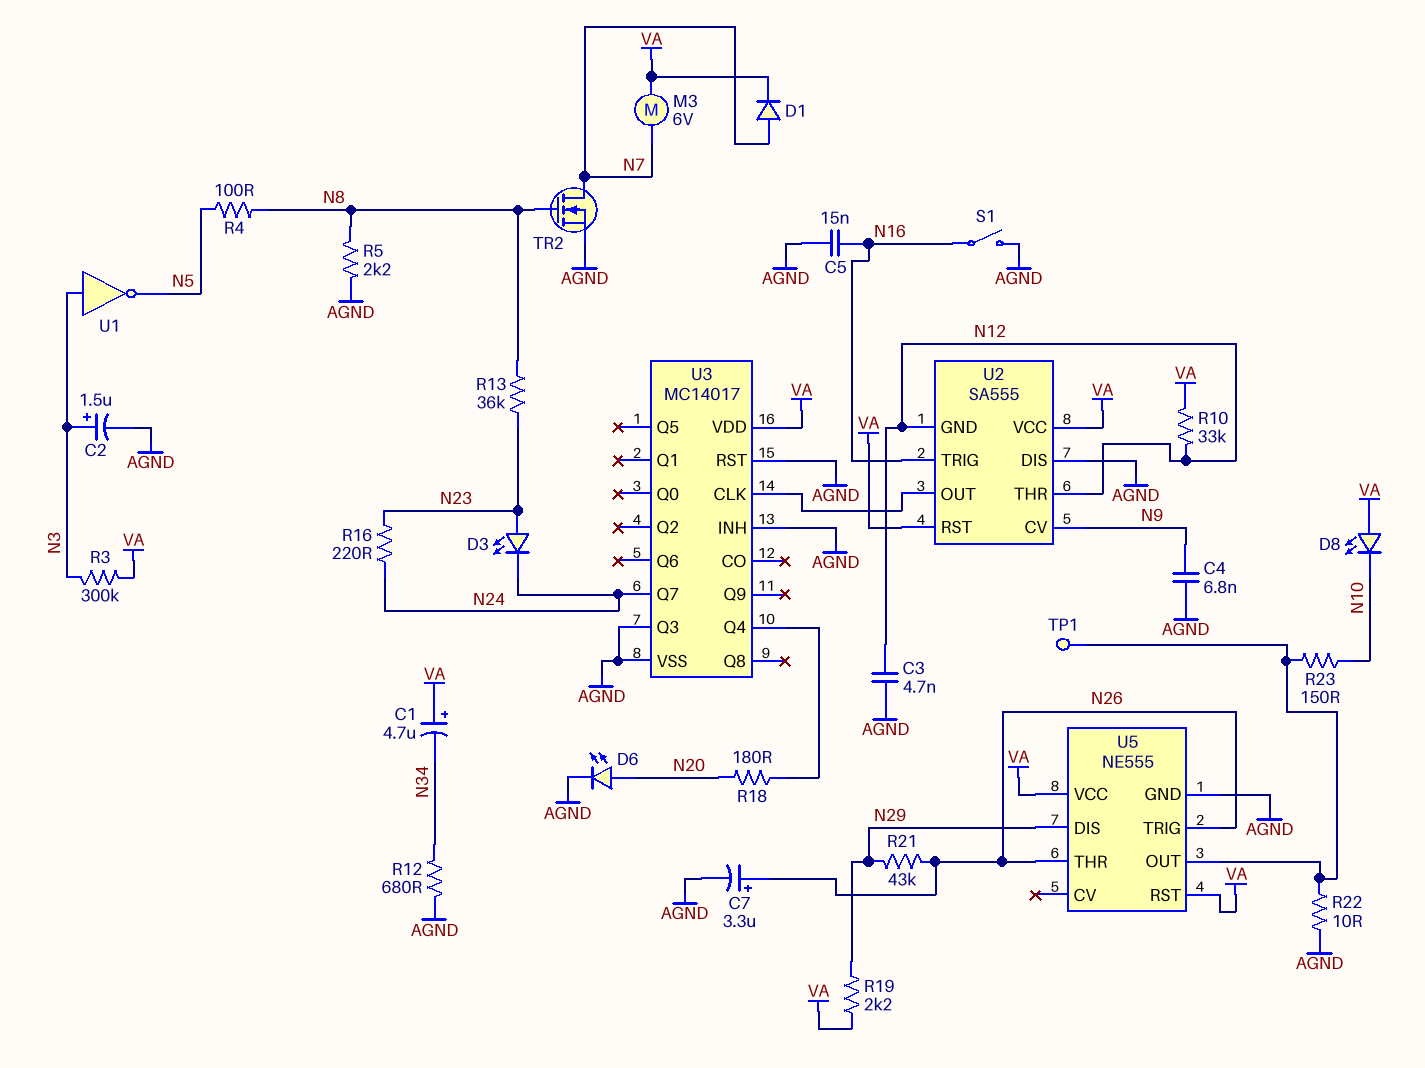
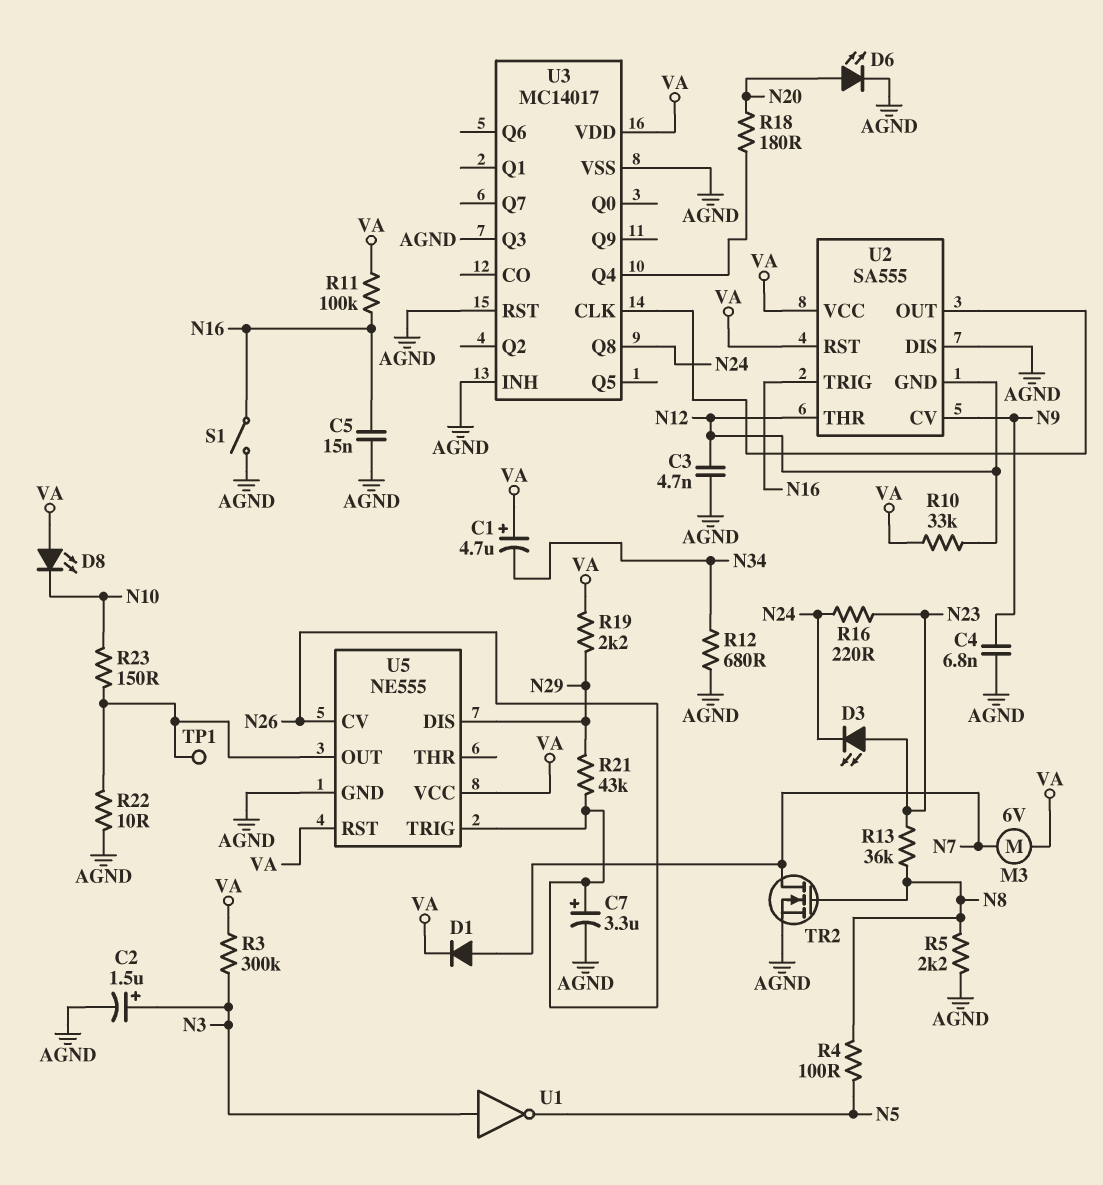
R11: none -> 100k (N16, VA)
U3 pin Q7: N24 -> none
U3 pin Q8: none -> N24
U5 pin CV: none -> N26
U5 pin THR: N26 -> none

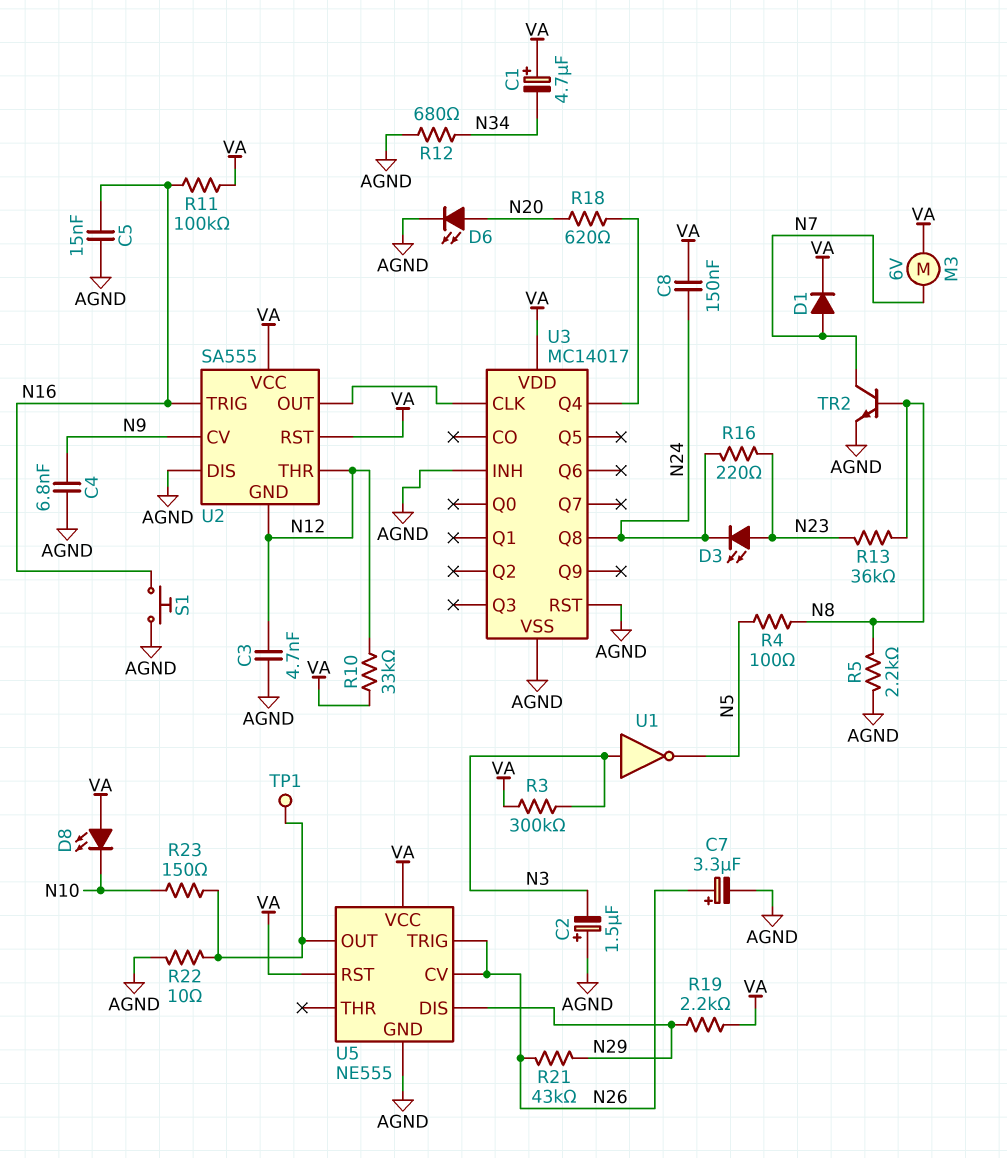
C2: 1.5uF (plus N3, minus AGND) -> 1.5uF (plus AGND, minus N3)
C8: none -> 150nF (N24, VA)
R18: 180 (N20, U3/Q4) -> 620 (N20, U3/Q4)
S1: switch (AGND, N16) -> button (AGND, N16)
TR2: NMOS (G N8, D N7, S AGND) -> NPN (B N8, C N7, E AGND)
U3 pin Q3: AGND -> none

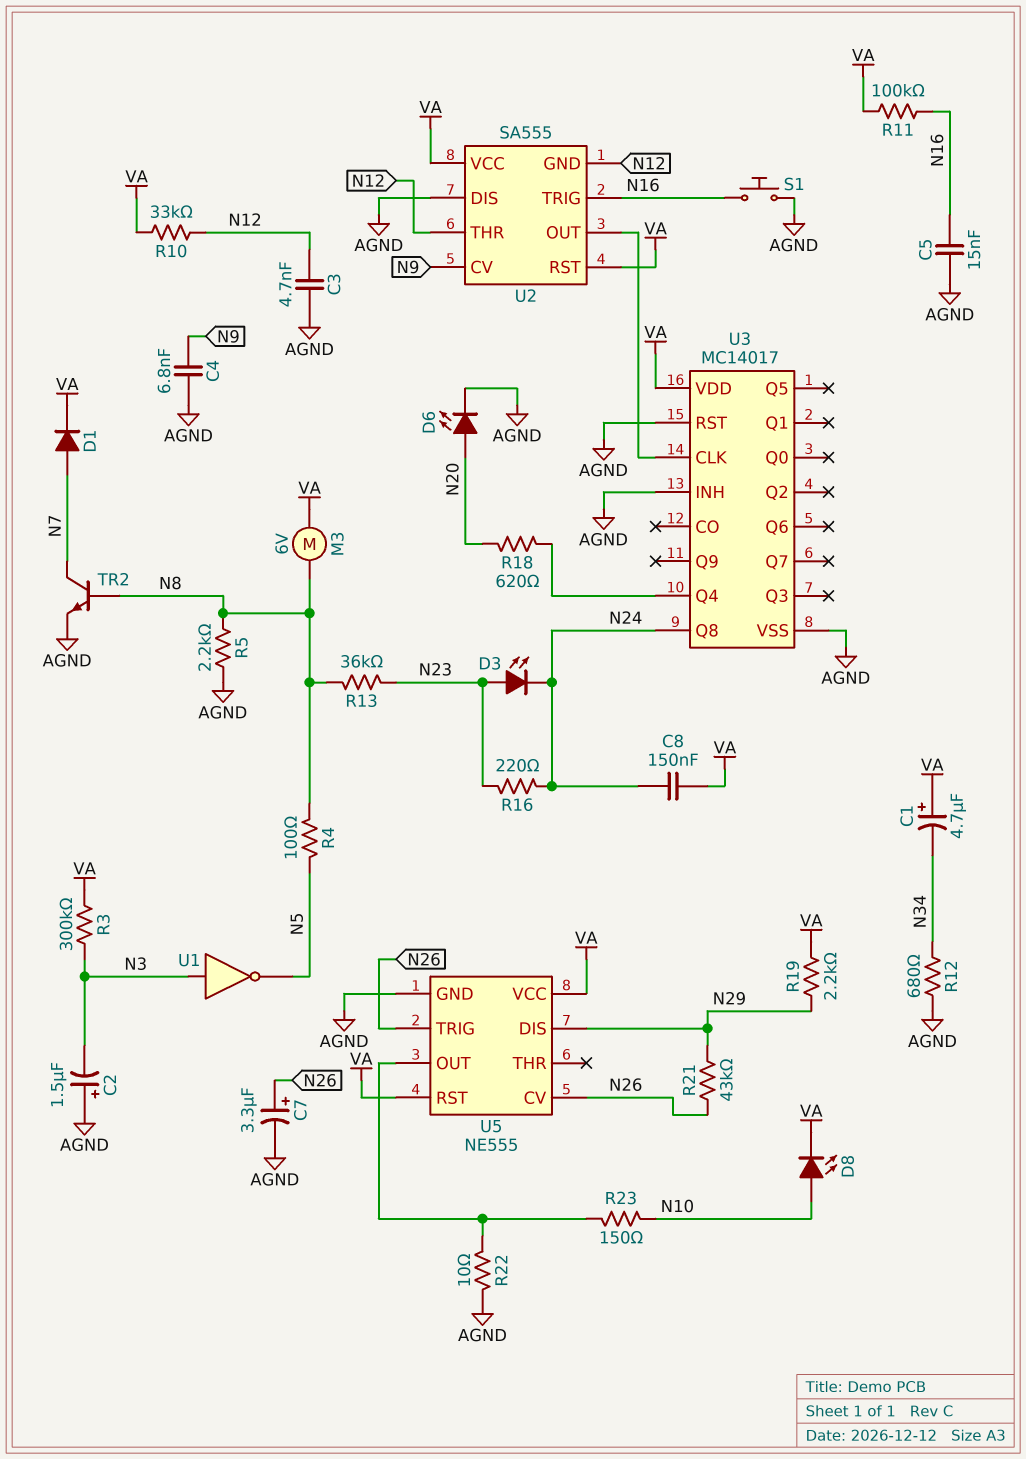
D8: LED (A VA, K N10) -> LED (A N10, K VA)
M3: motor 6V (N7, VA) -> motor 6V (N8, VA)
TP1: test point (U5/OUT) -> none

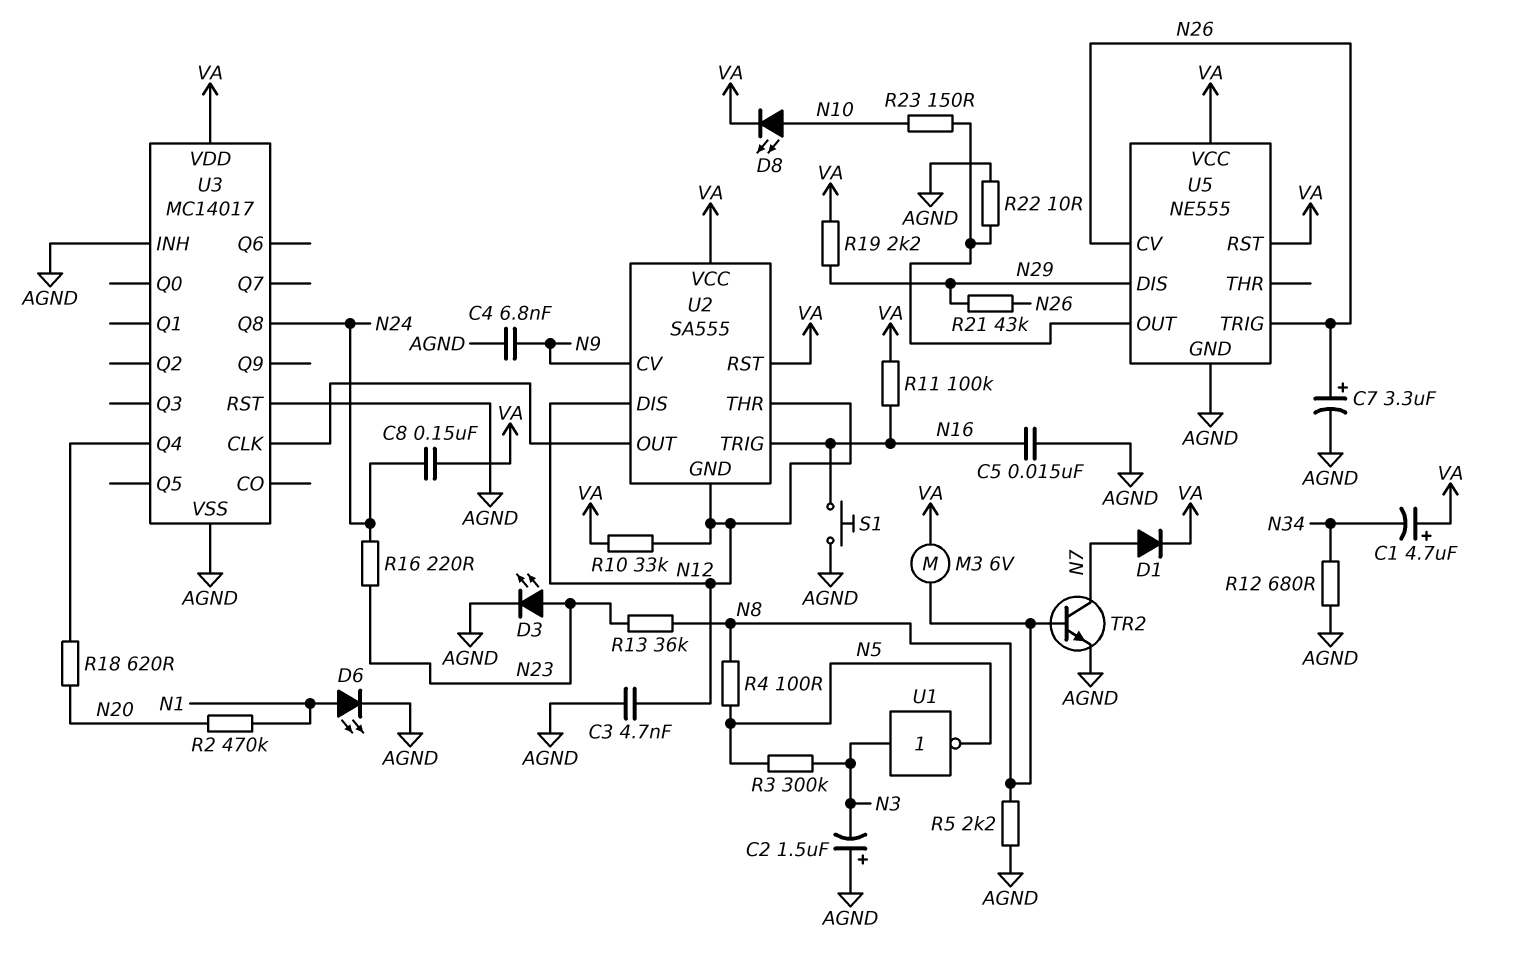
D3: LED (A N23, K N24) -> LED (A N23, K AGND)
D6: LED (A N20, K AGND) -> LED (A N1, K AGND)
R2: none -> 470k (N1, N20)
R3: 300k (N3, VA) -> 300k (N3, N5)
U2 pin DIS: AGND -> N12

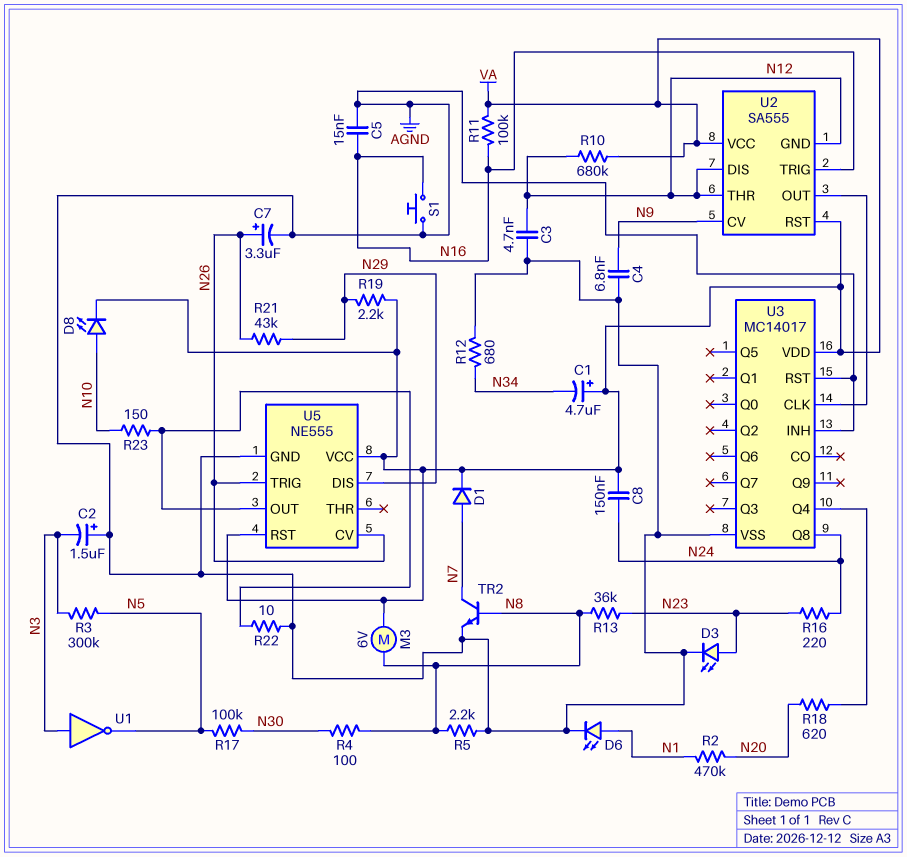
R4: 100 (N5, N8) -> 100 (N8, N30)
R10: 33k (N12, VA) -> 680k (N12, VA)
R17: none -> 100k (N5, N30)

